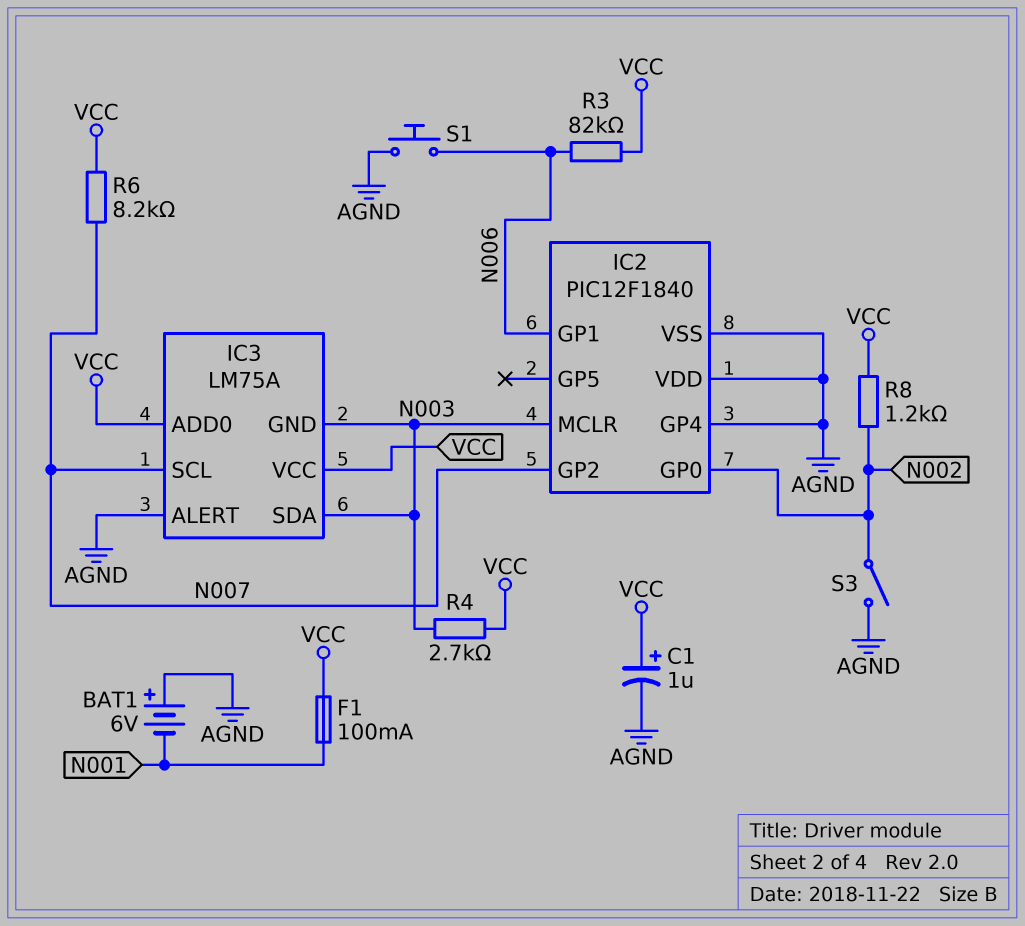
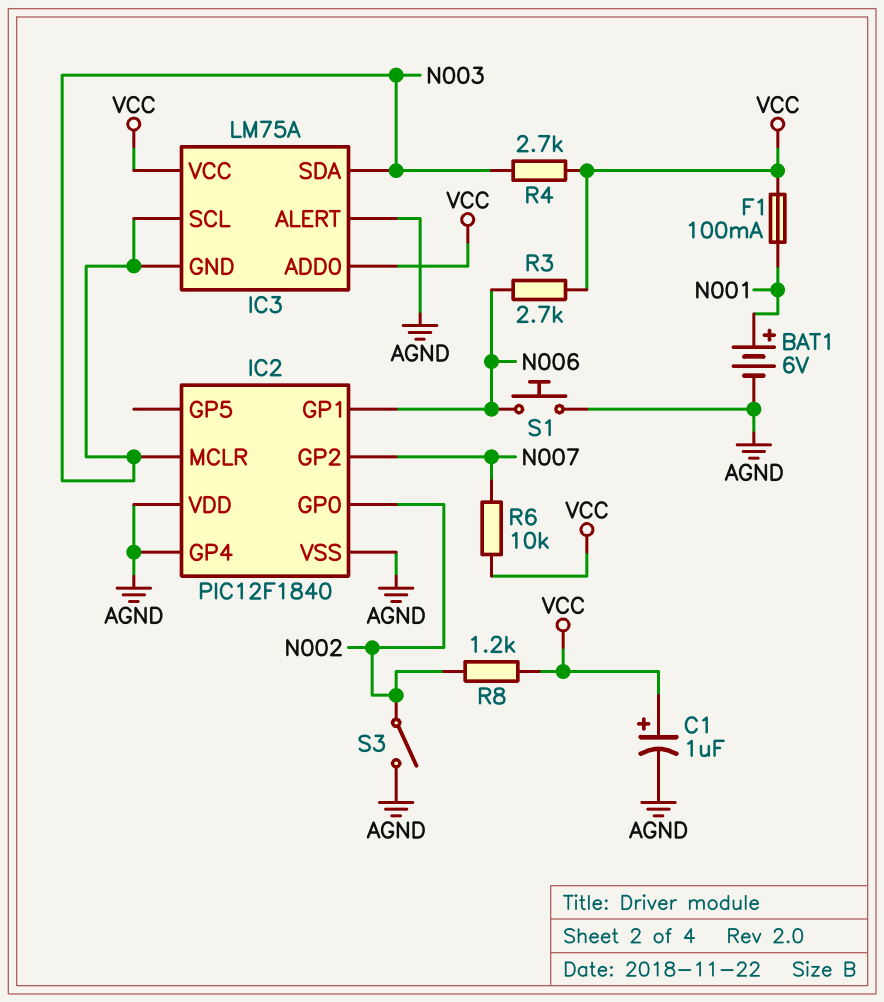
BAT1: 6V (plus AGND, minus N001) -> 6V (plus N001, minus AGND)
IC3 pin SCL: N007 -> N003
R3: 82k (N006, VCC) -> 2.7k (N006, VCC)
R6: 8.2k (N007, VCC) -> 10k (N007, VCC)

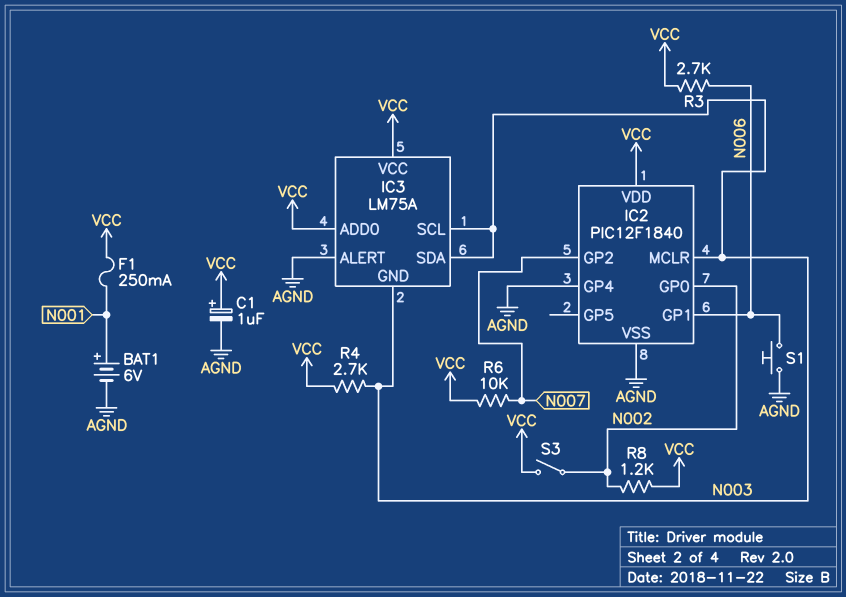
F1: 100mA (N001, VCC) -> 250mA (N001, VCC)
IC2 pin VDD: AGND -> VCC
S3: switch (AGND, N002) -> switch (N002, VCC)

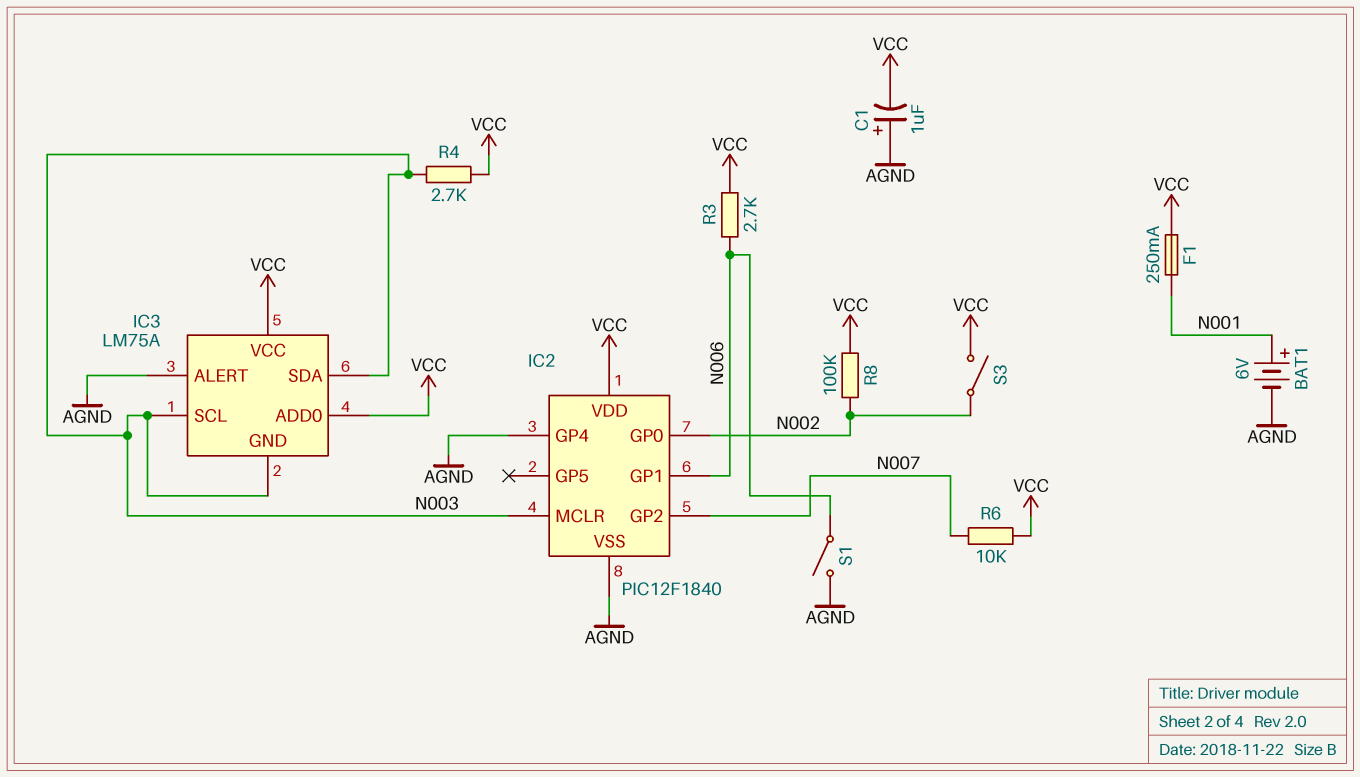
C1: 1uF (plus VCC, minus AGND) -> 1uF (plus AGND, minus VCC)
R8: 1.2k (N002, VCC) -> 100k (N002, VCC)
S1: button (AGND, N006) -> switch (AGND, N006)

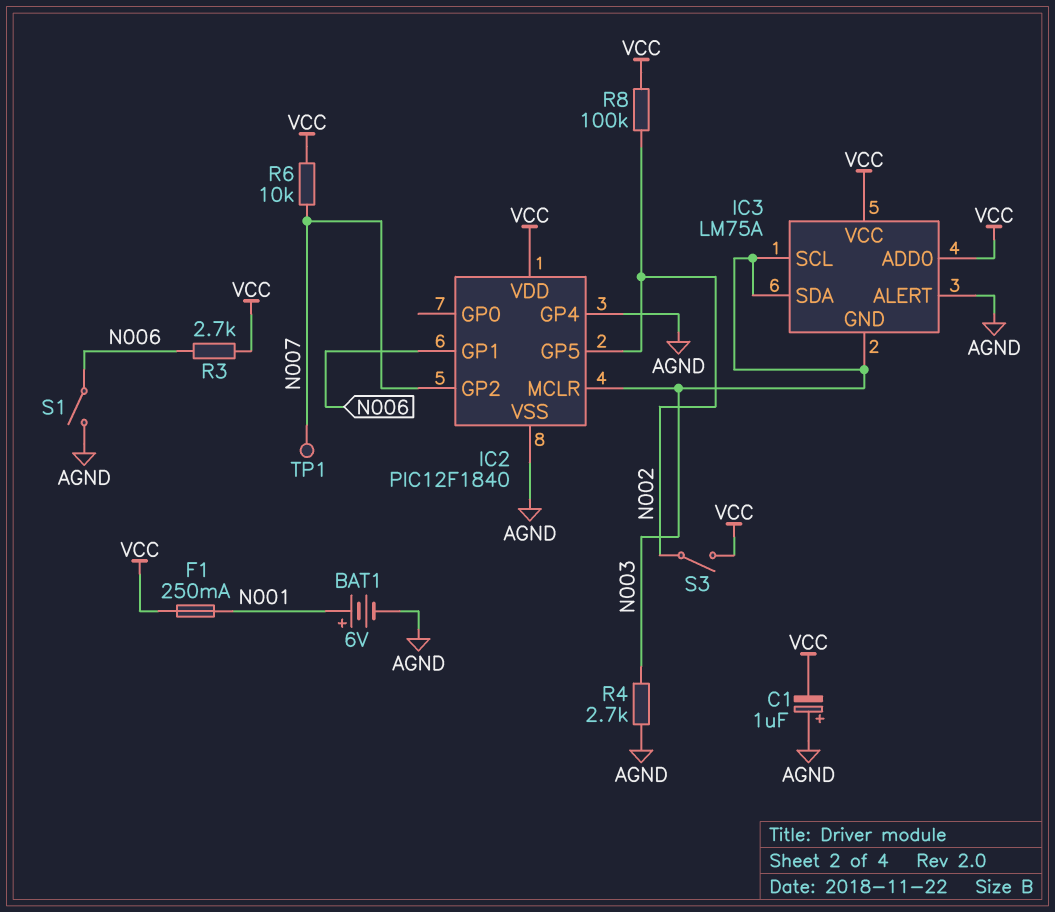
IC2 pin GP0: N002 -> none
IC2 pin GP5: none -> N002
R4: 2.7k (N003, VCC) -> 2.7k (AGND, N003)
TP1: none -> test point (N007)

